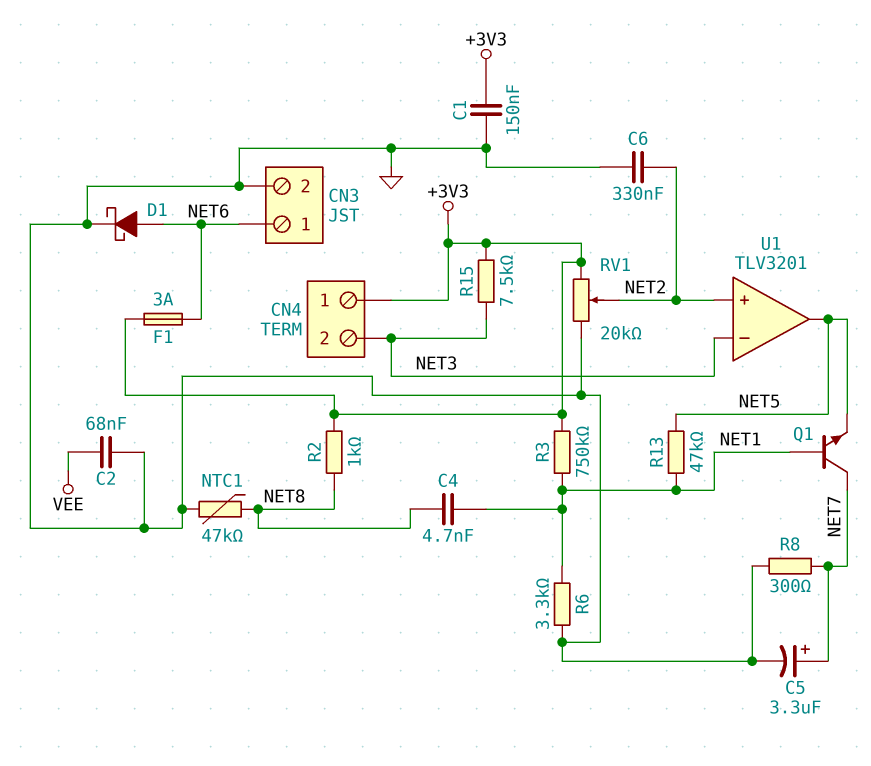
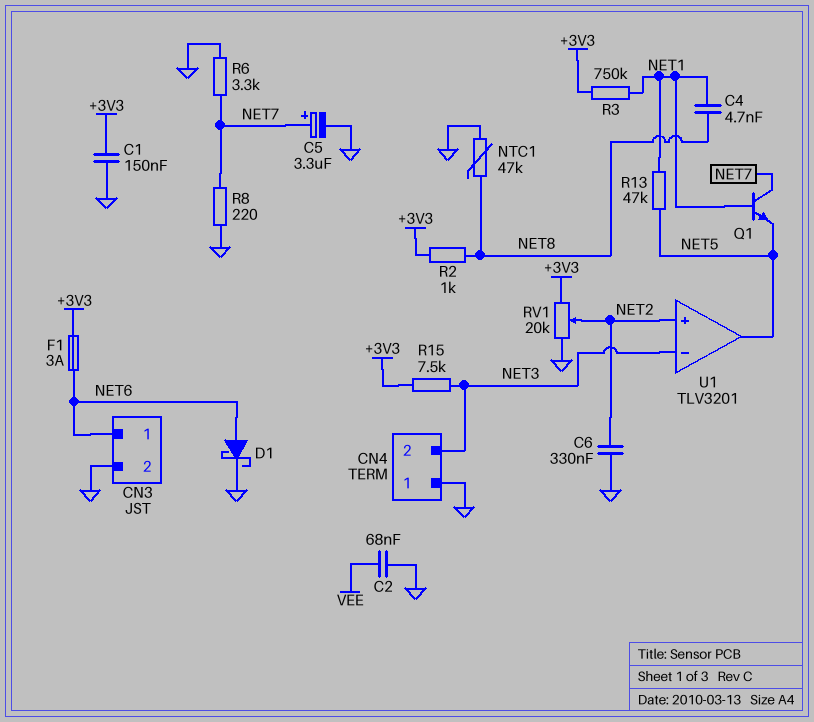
CN4 pin 1: +3V3 -> GND
R6: 3.3k (GND, NET1) -> 3.3k (GND, NET7)
R8: 300 (GND, NET7) -> 220 (GND, NET7)

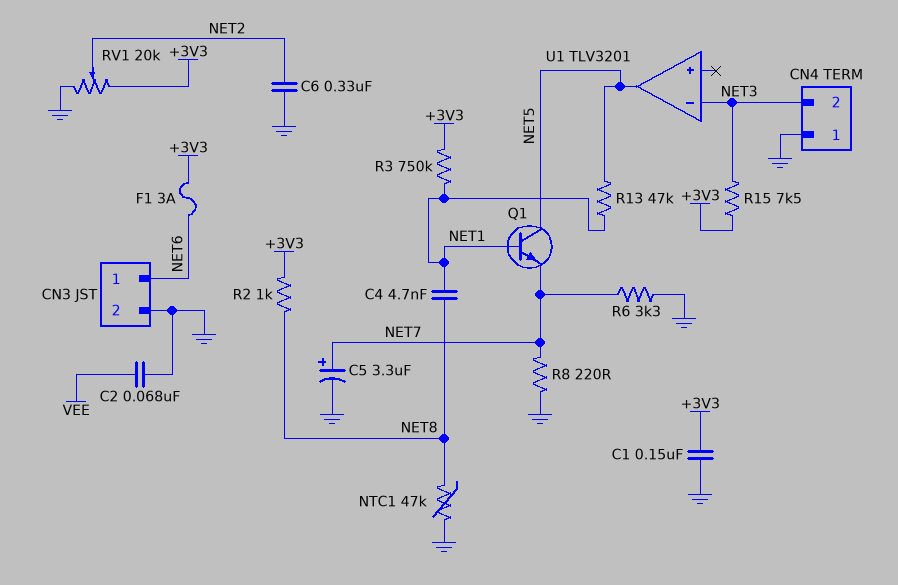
D1: schottky (A NET6, K GND) -> none
Q1: NPN (B NET1, C NET7, E NET5) -> NPN (B NET1, C NET5, E NET7)
U1 pin in+: NET2 -> none

